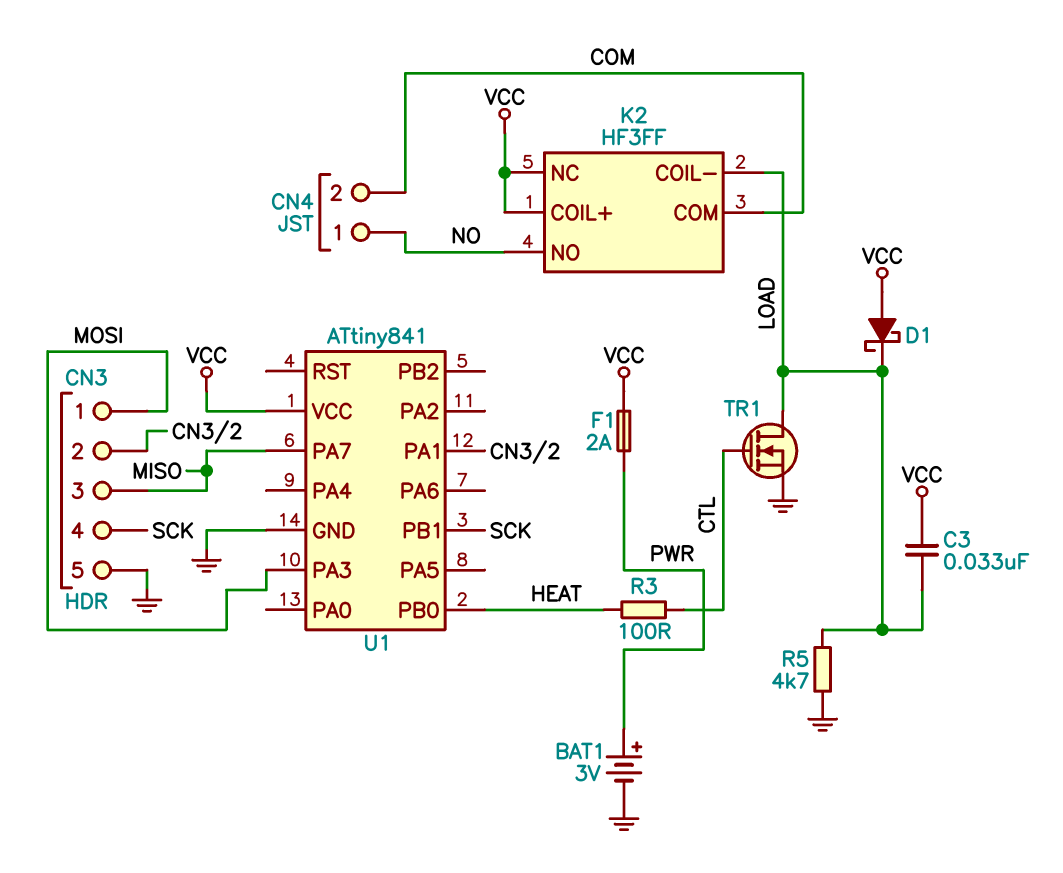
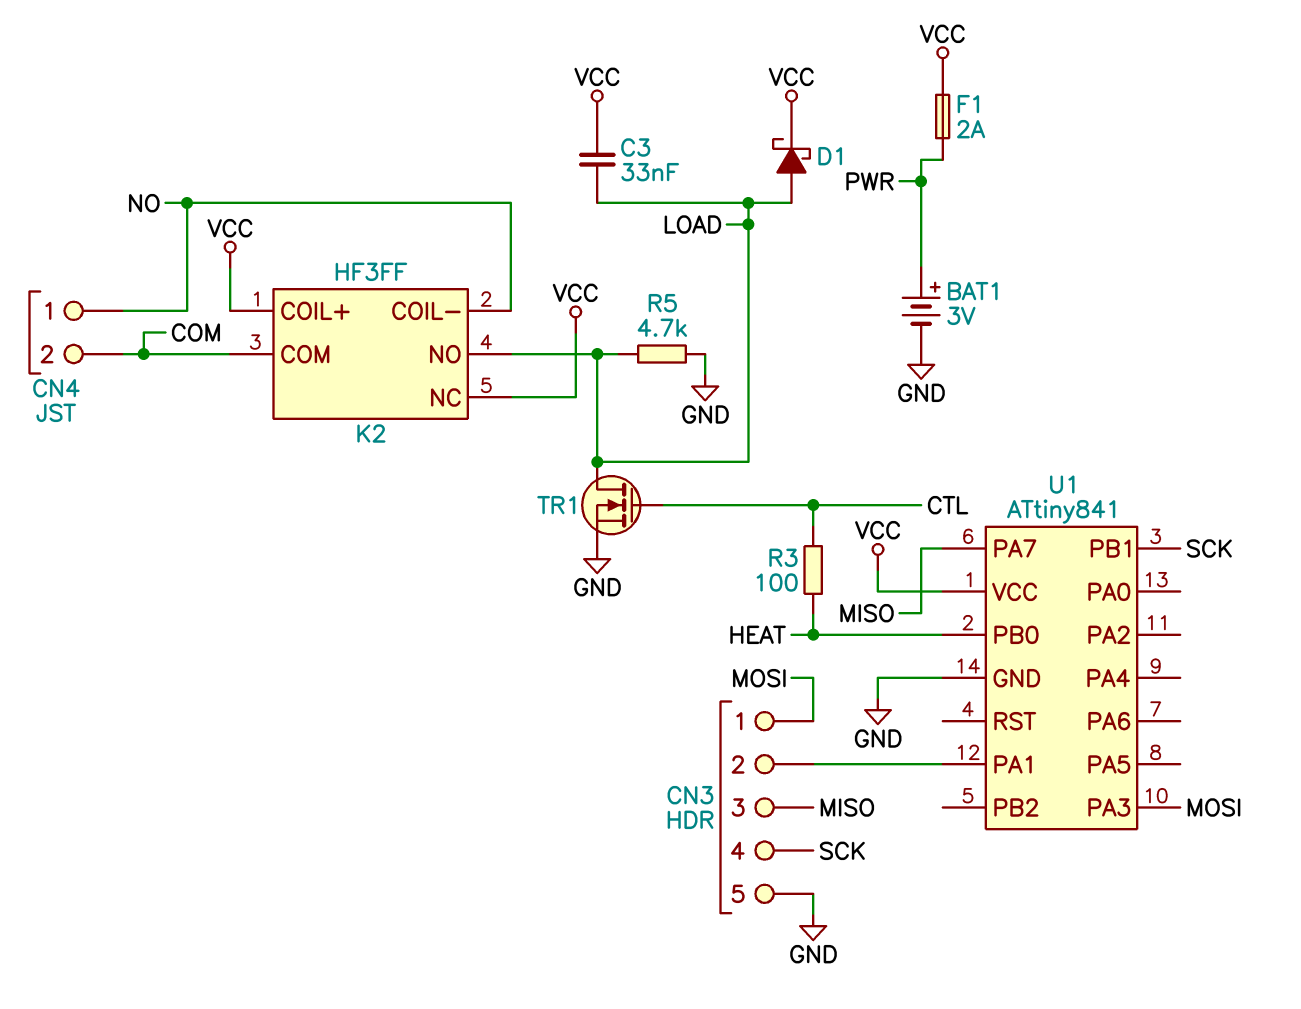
D1: schottky (A VCC, K LOAD) -> schottky (A LOAD, K VCC)
K2 pin COIL-: LOAD -> NO
K2 pin NO: NO -> LOAD

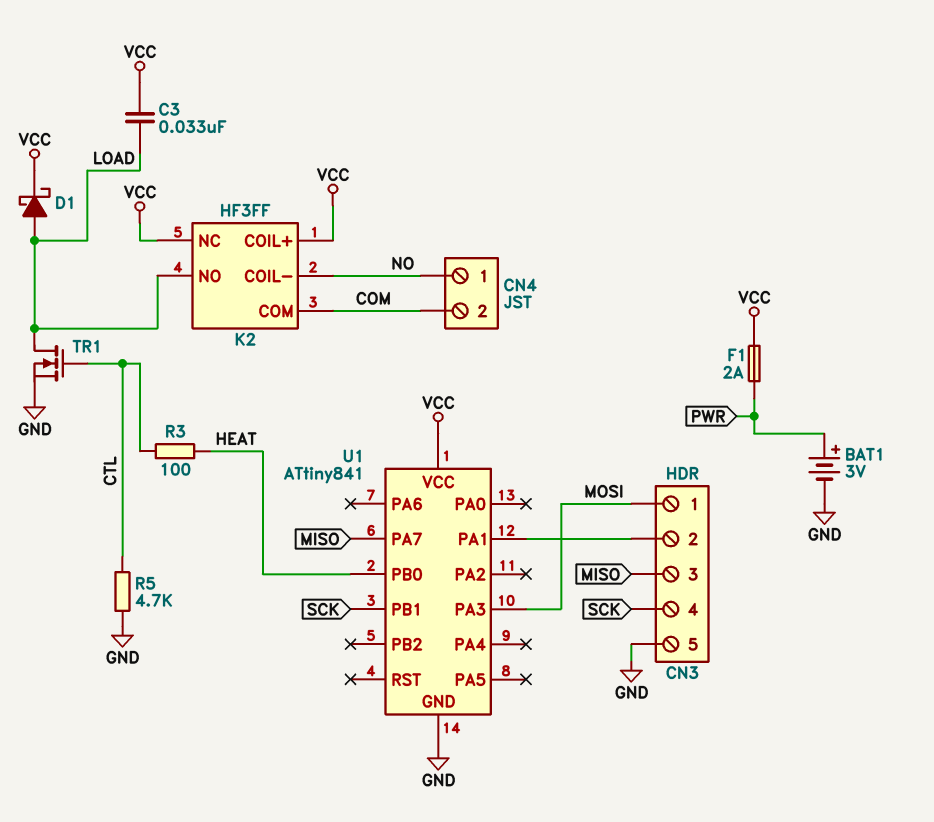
R5: 4.7k (GND, LOAD) -> 4.7k (CTL, GND)

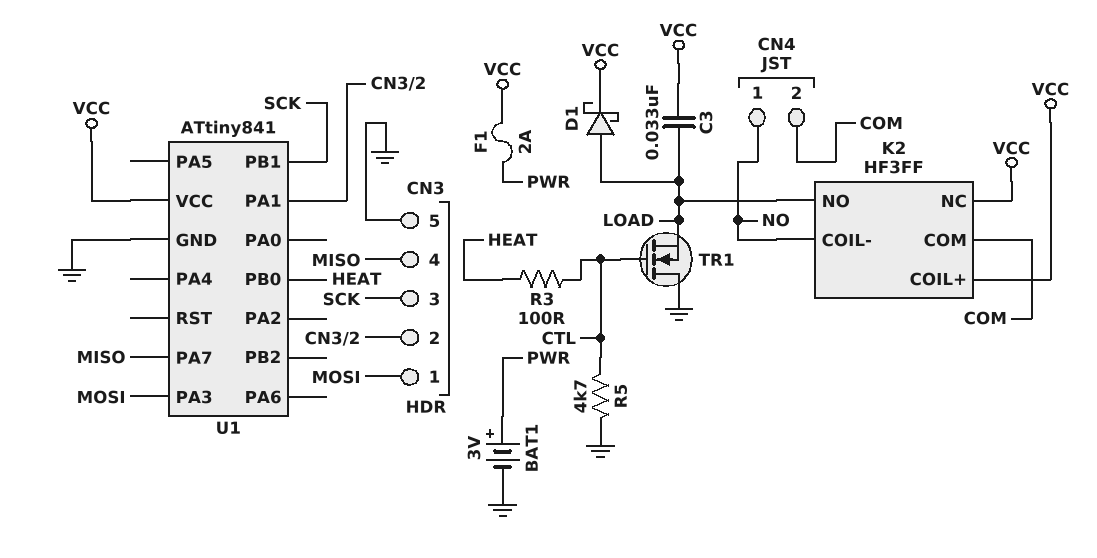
CN3 pin 3: MISO -> SCK
CN3 pin 4: SCK -> MISO
TR1: NMOS (G CTL, D LOAD, S GND) -> NMOS (G CTL, D GND, S LOAD)

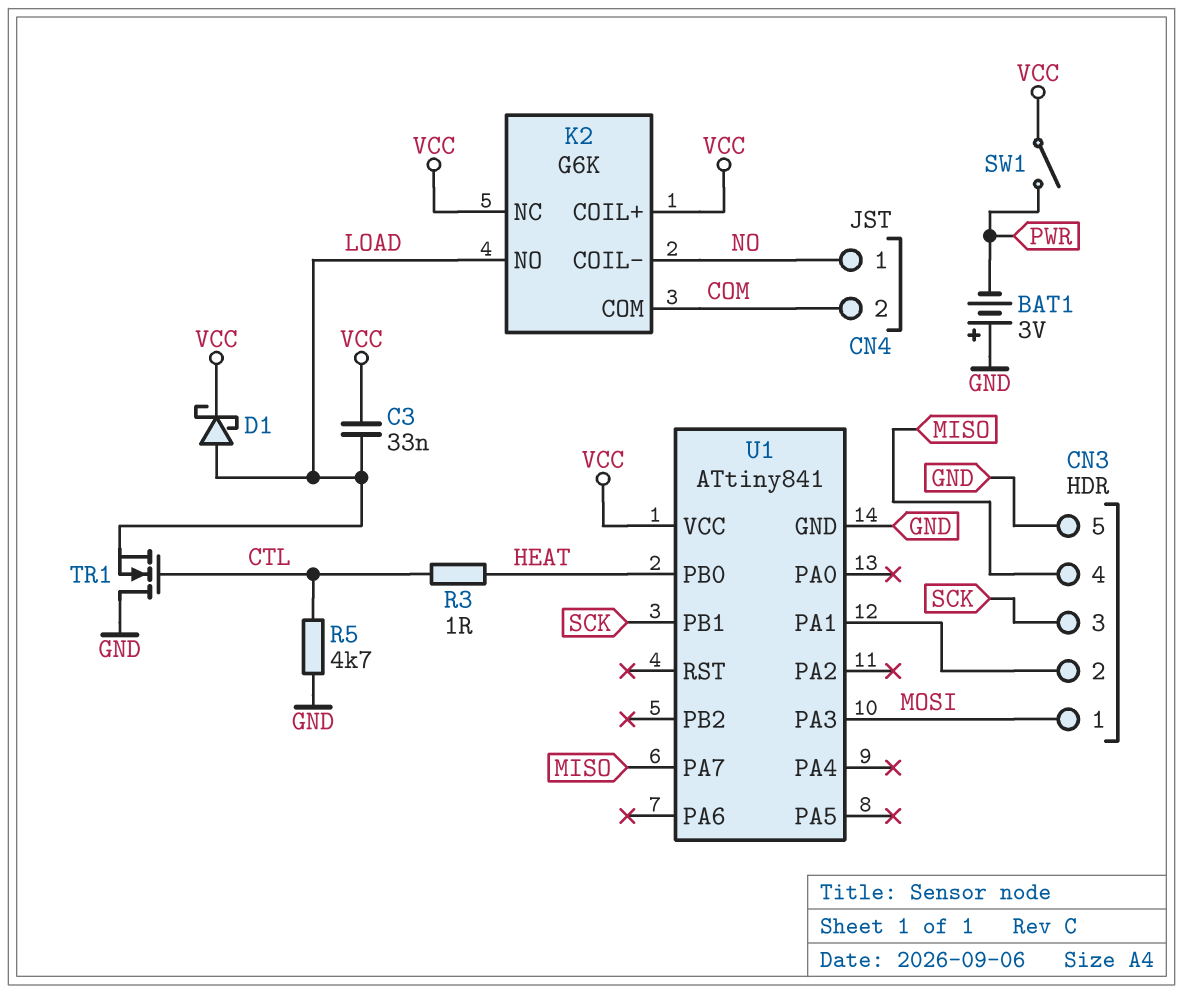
BAT1: 3V (plus PWR, minus GND) -> 3V (plus GND, minus PWR)
F1: 2A (PWR, VCC) -> none
K2: HF3FF -> G6K
R3: 100 (CTL, HEAT) -> 1 (CTL, HEAT)
SW1: none -> switch (PWR, VCC)

